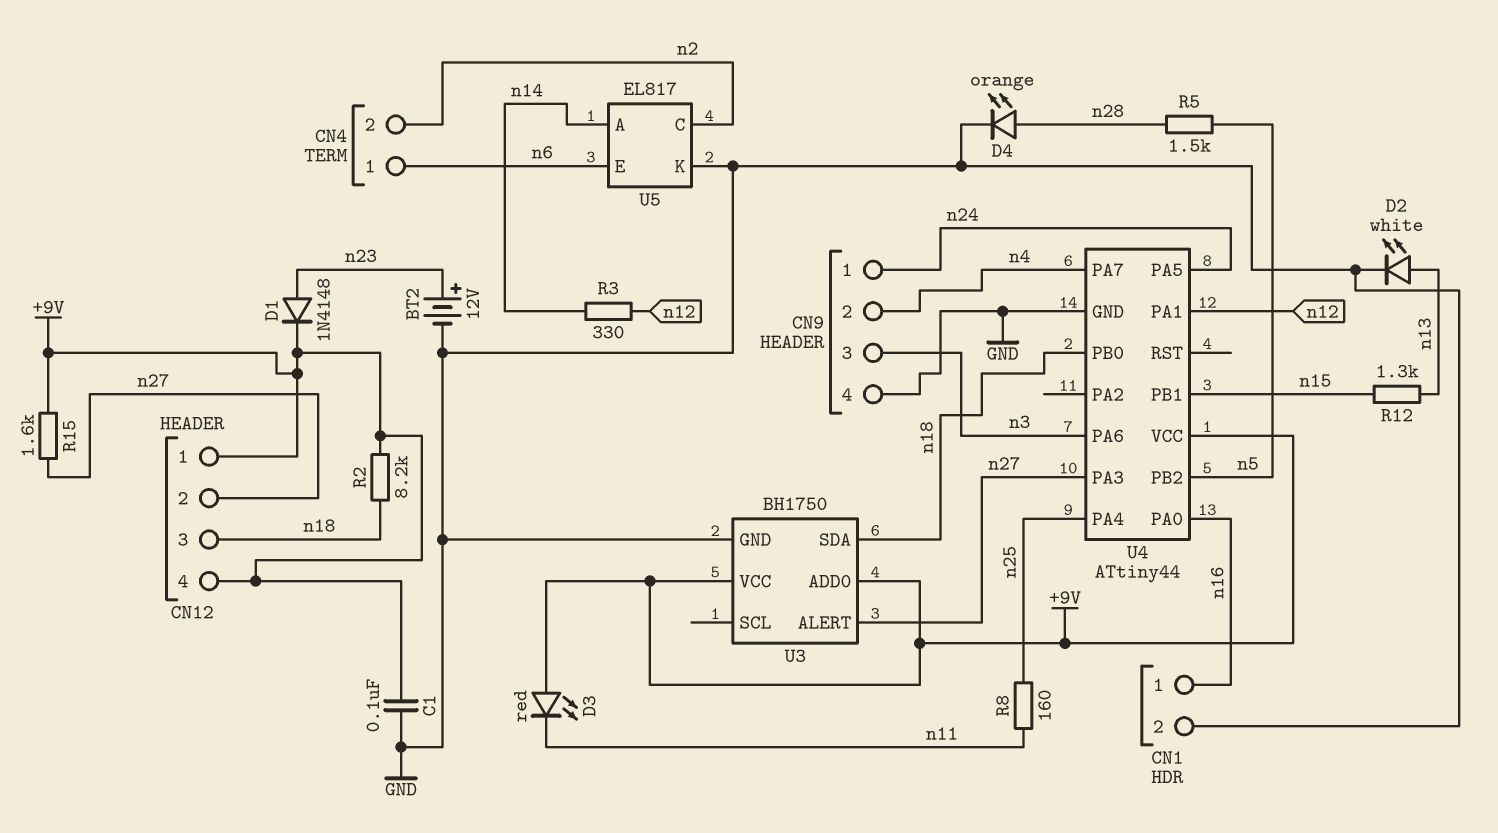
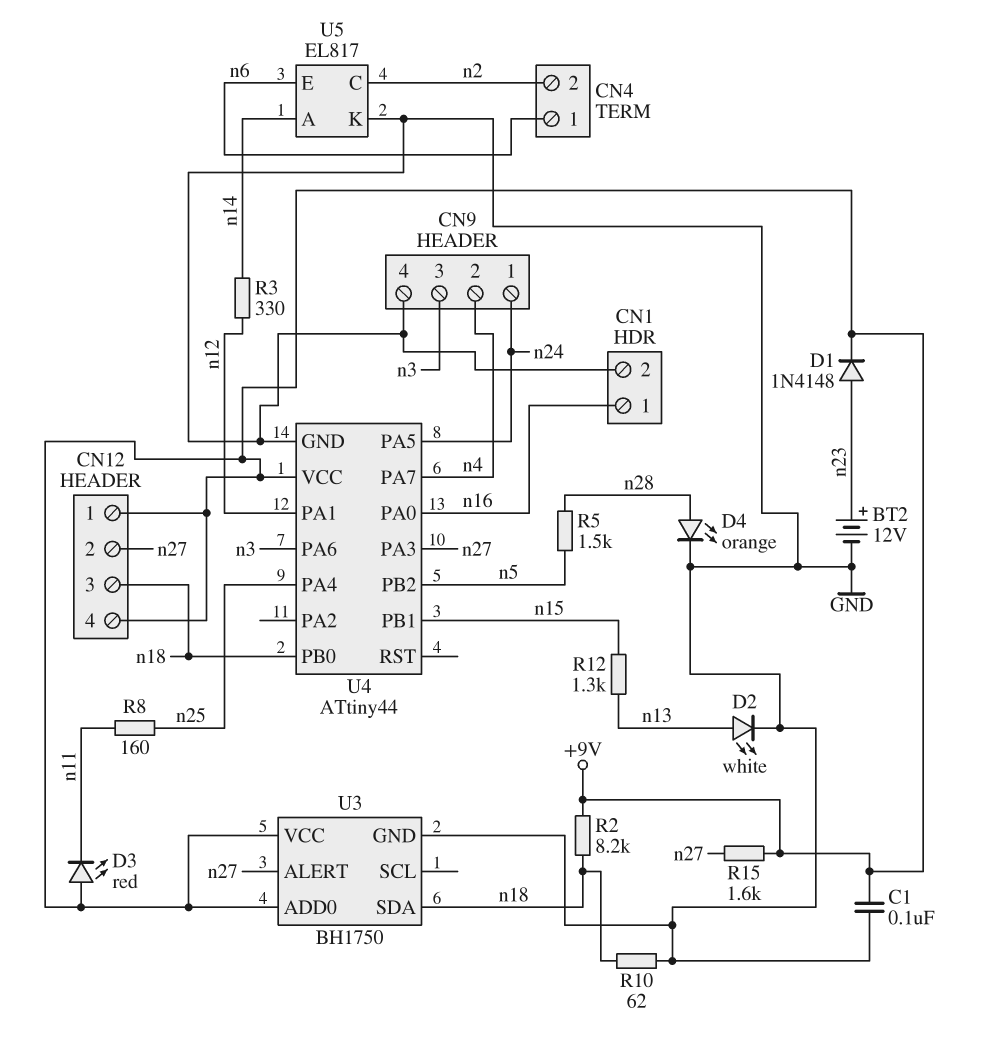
R10: none -> 62 (GND, n18)

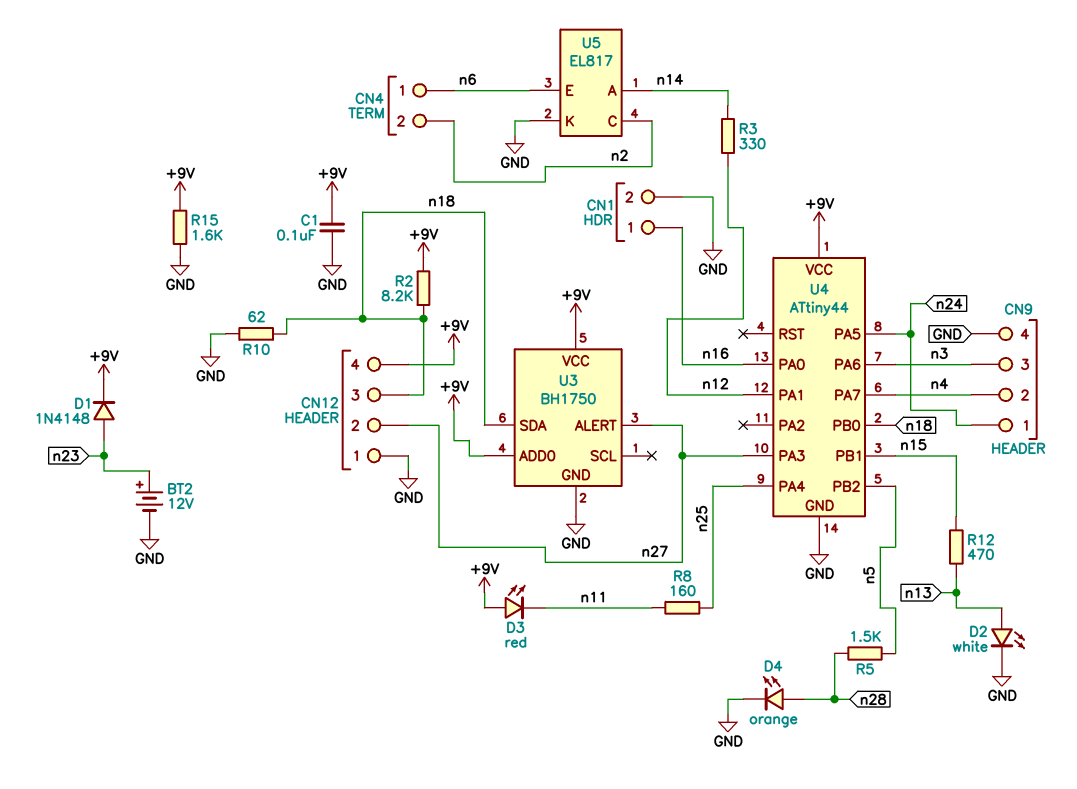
CN12 pin 1: +9V -> GND
R12: 1.3k (n13, n15) -> 470 (n13, n15)
R15: 1.6k (+9V, n27) -> 1.6k (+9V, GND)

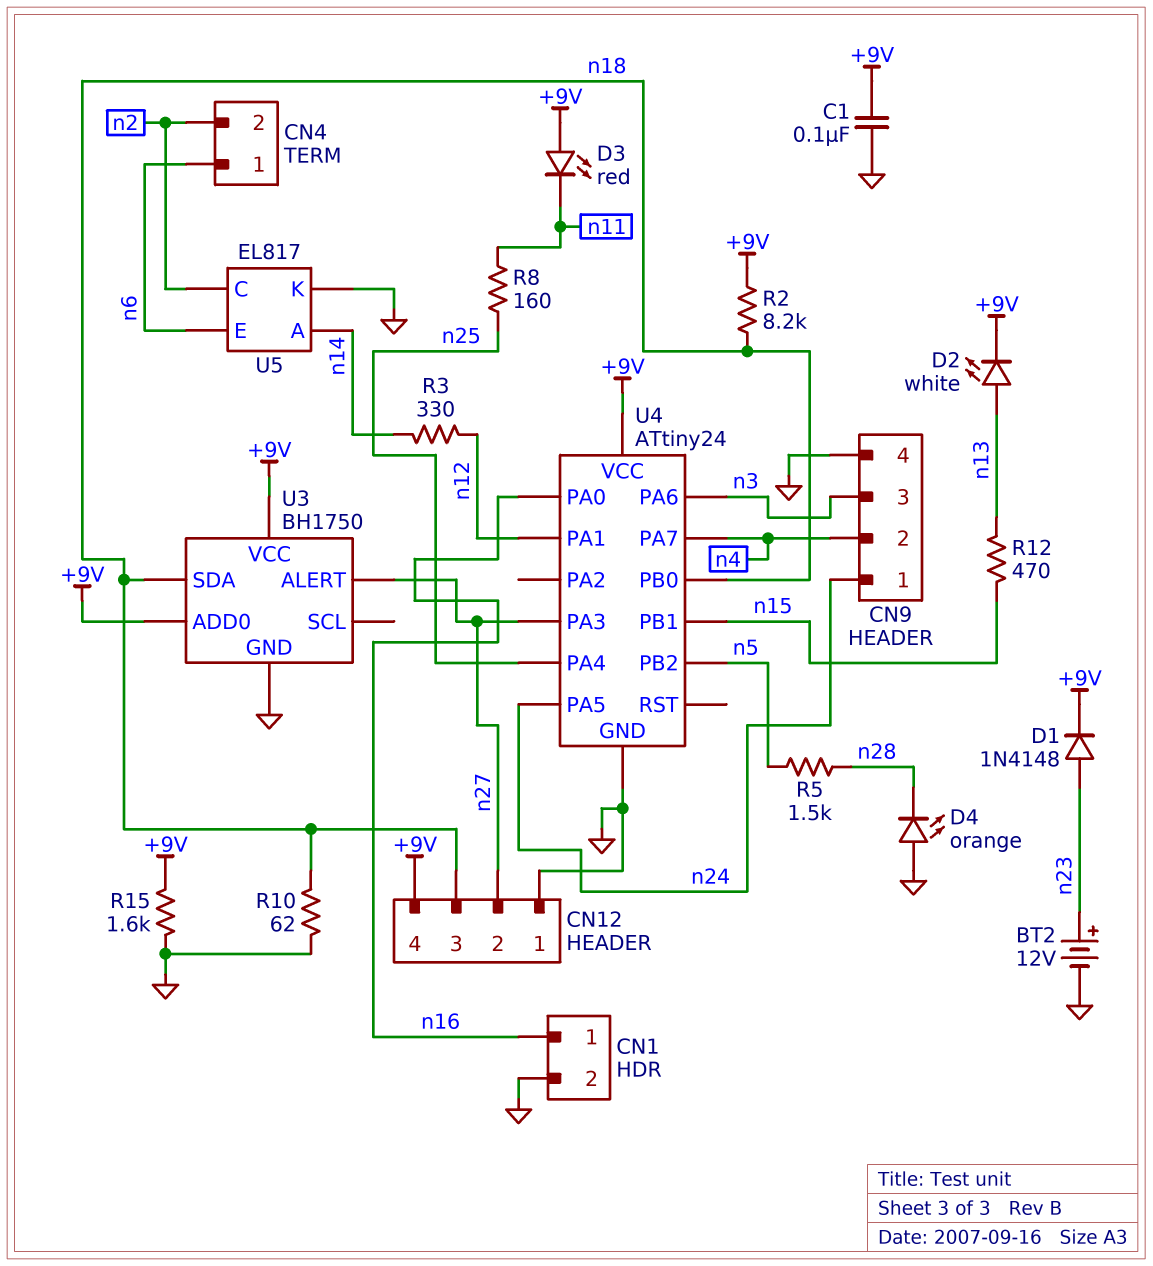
D2: LED white (A n13, K GND) -> LED white (A n13, K +9V)
D4: LED orange (A n28, K GND) -> LED orange (A GND, K n28)
U4: ATtiny44 -> ATtiny24

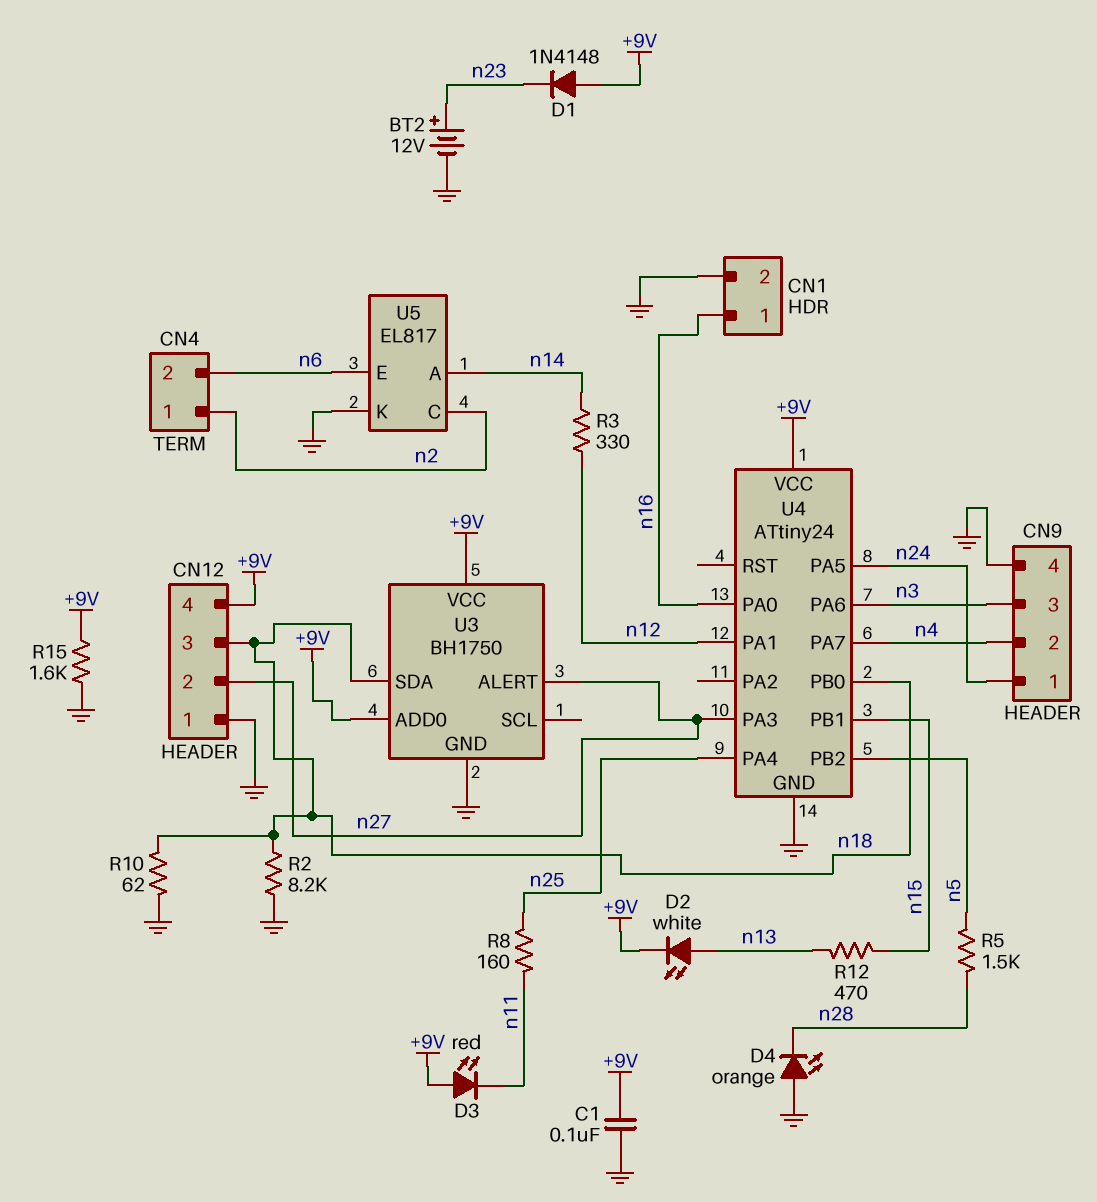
CN4 pin 1: n6 -> n2
CN4 pin 2: n2 -> n6
D1: diode 1N4148 (A n23, K +9V) -> diode 1N4148 (A +9V, K n23)
R2: 8.2k (+9V, n18) -> 8.2k (GND, n18)

